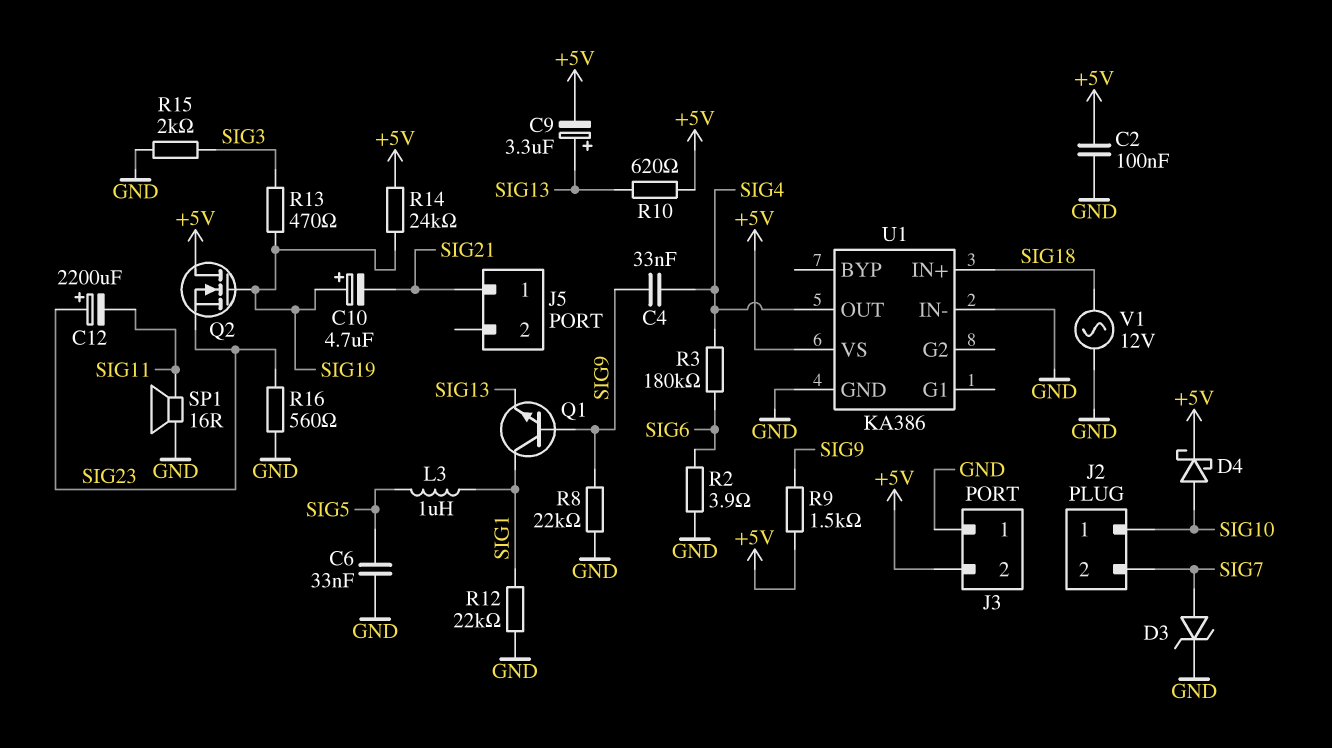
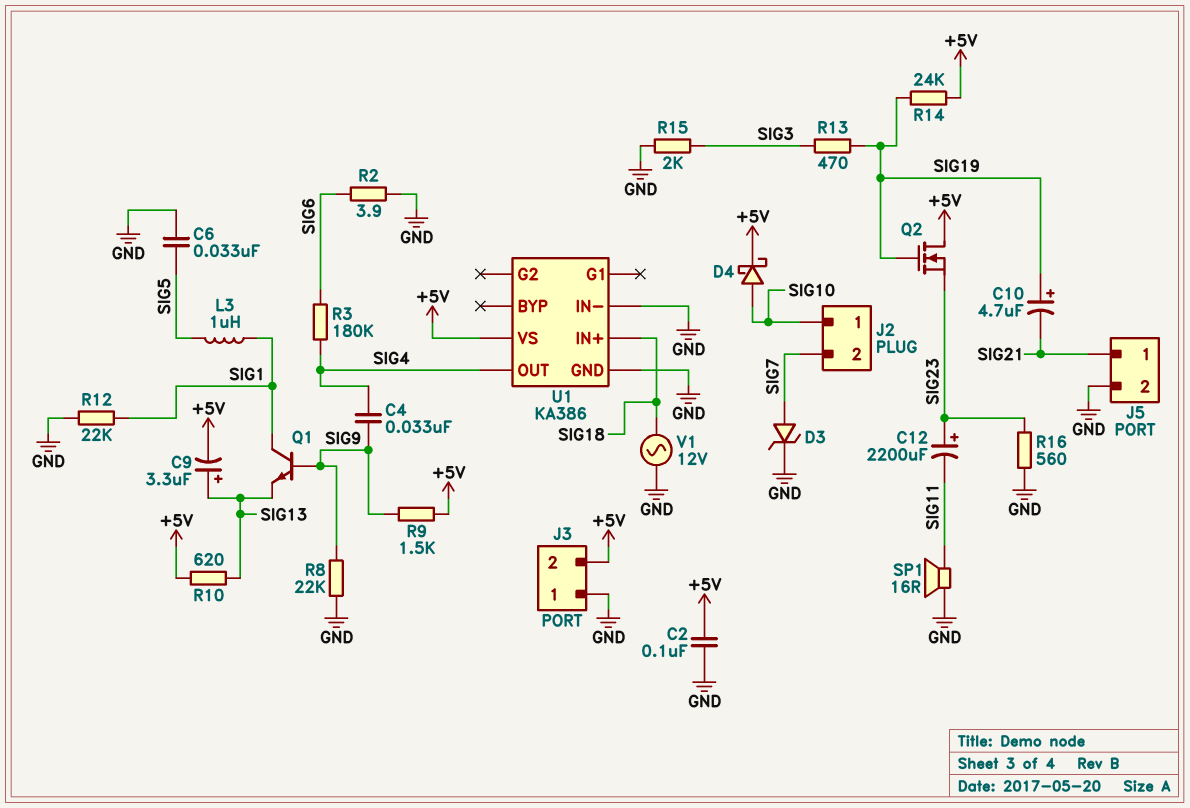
J5 pin 2: none -> GND

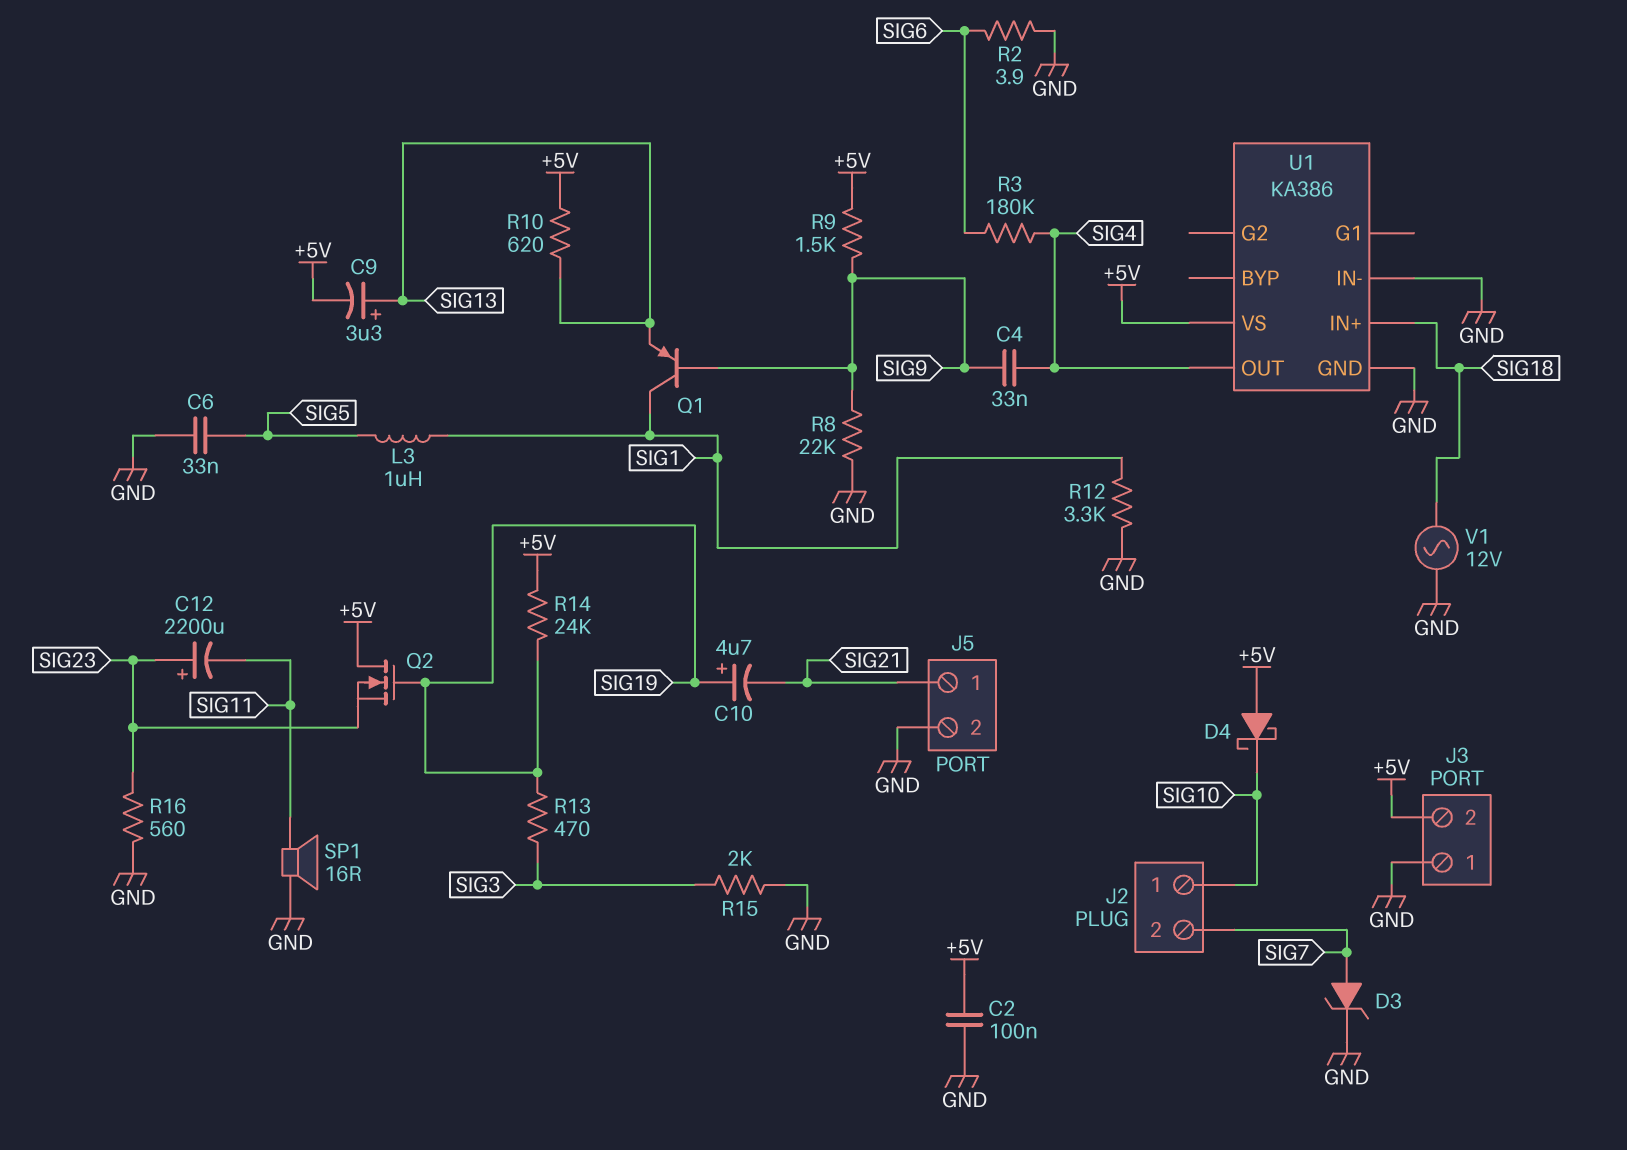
D4: schottky (A SIG10, K +5V) -> schottky (A +5V, K SIG10)
Q1: NPN (B SIG9, C SIG1, E SIG13) -> PNP (B SIG9, C SIG1, E SIG13)
R12: 22k (GND, SIG1) -> 3.3k (GND, SIG1)

